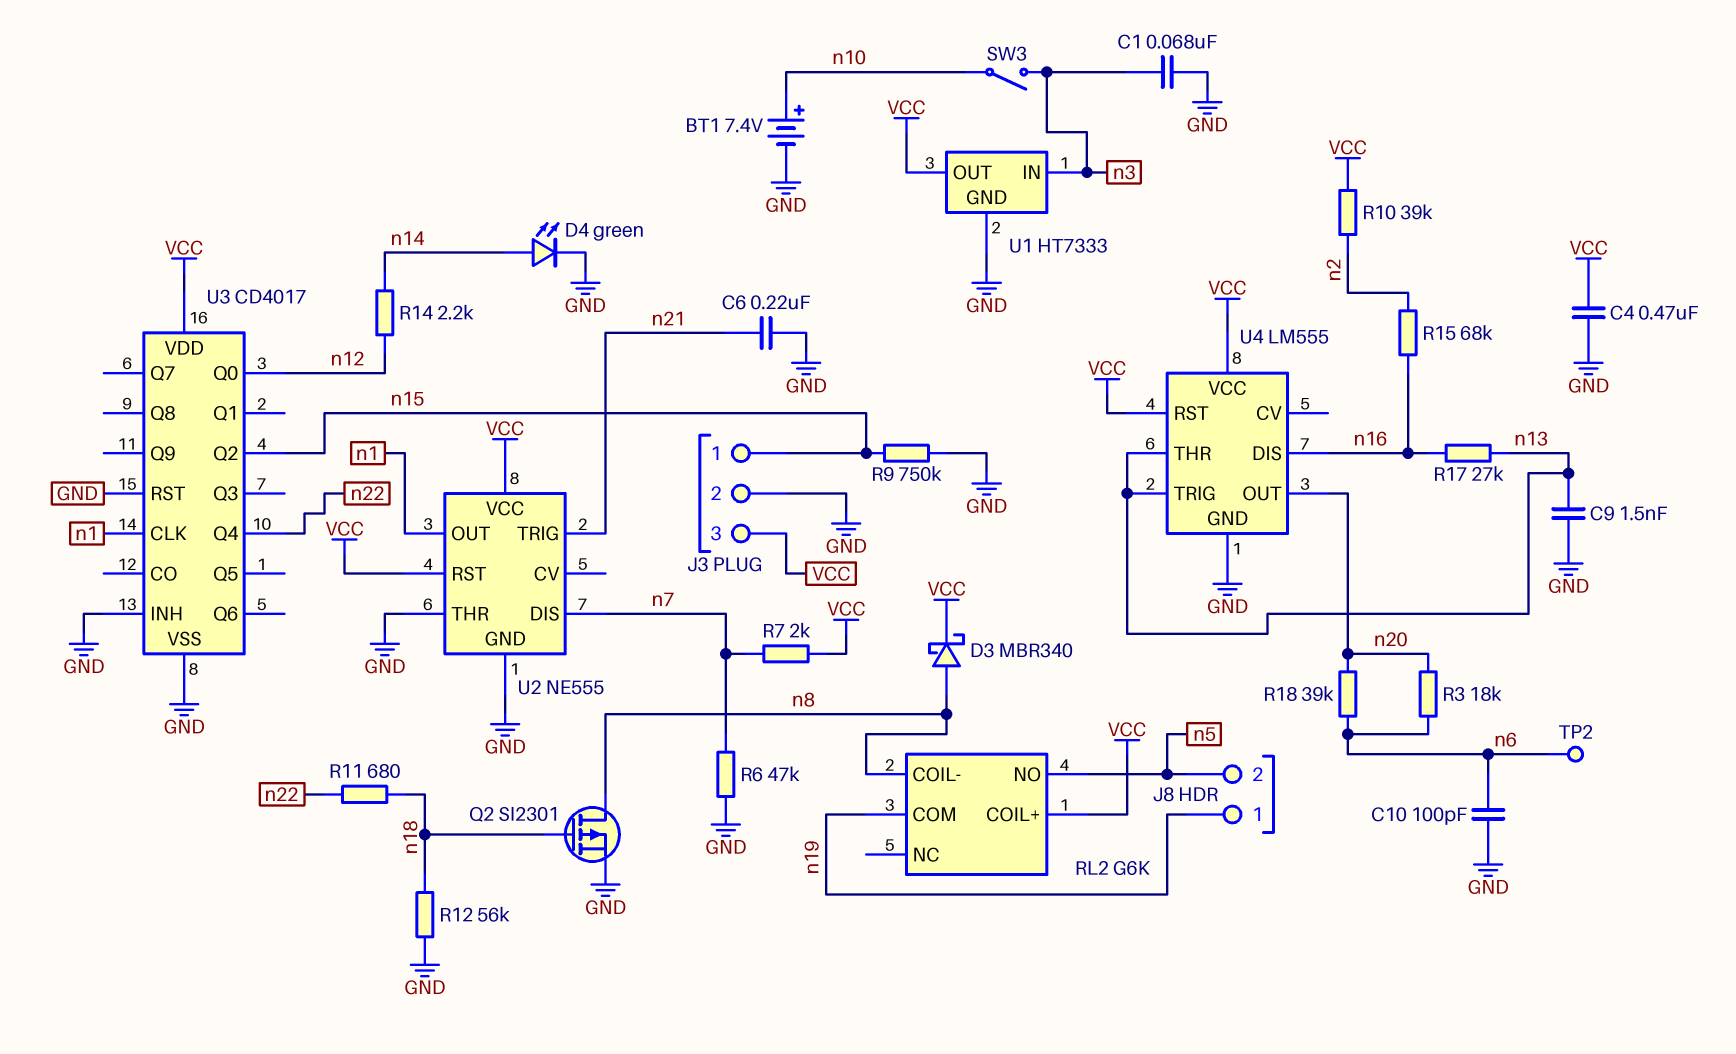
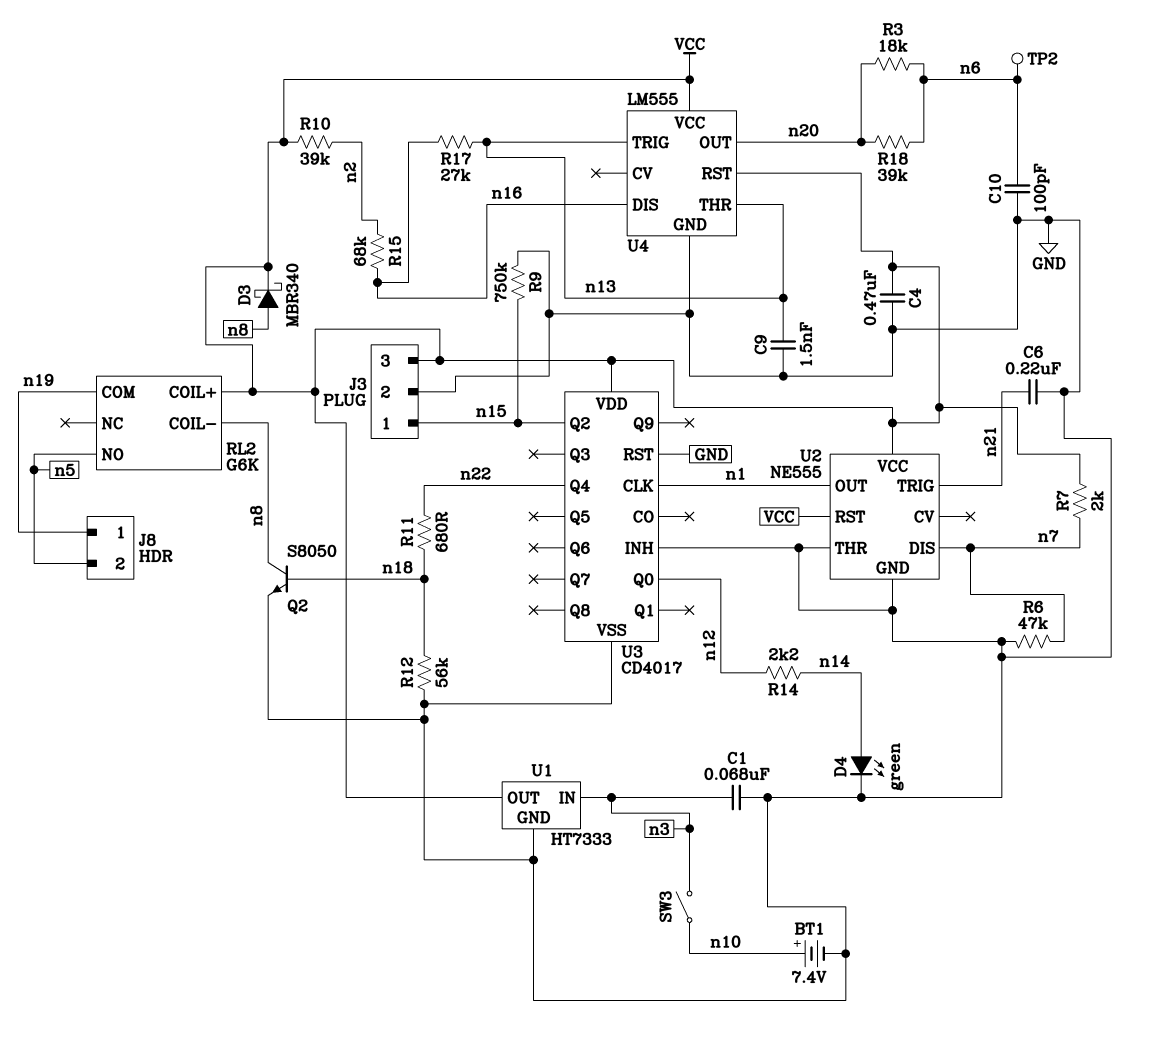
Q2: PMOS SI2301 (G n18, D n8, S GND) -> NPN S8050 (B n18, C n8, E GND)

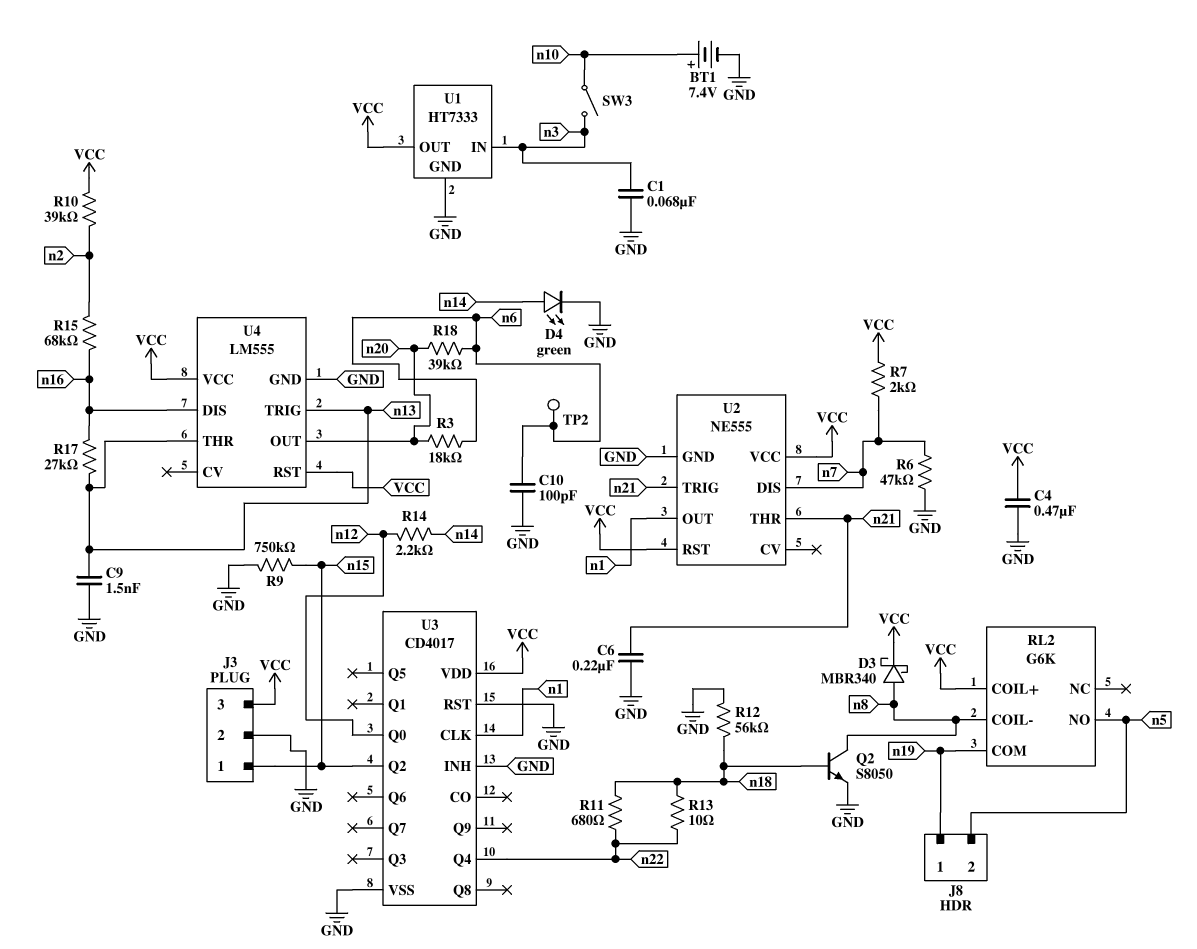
R13: none -> 10 (n18, n22)
U2 pin THR: GND -> n21

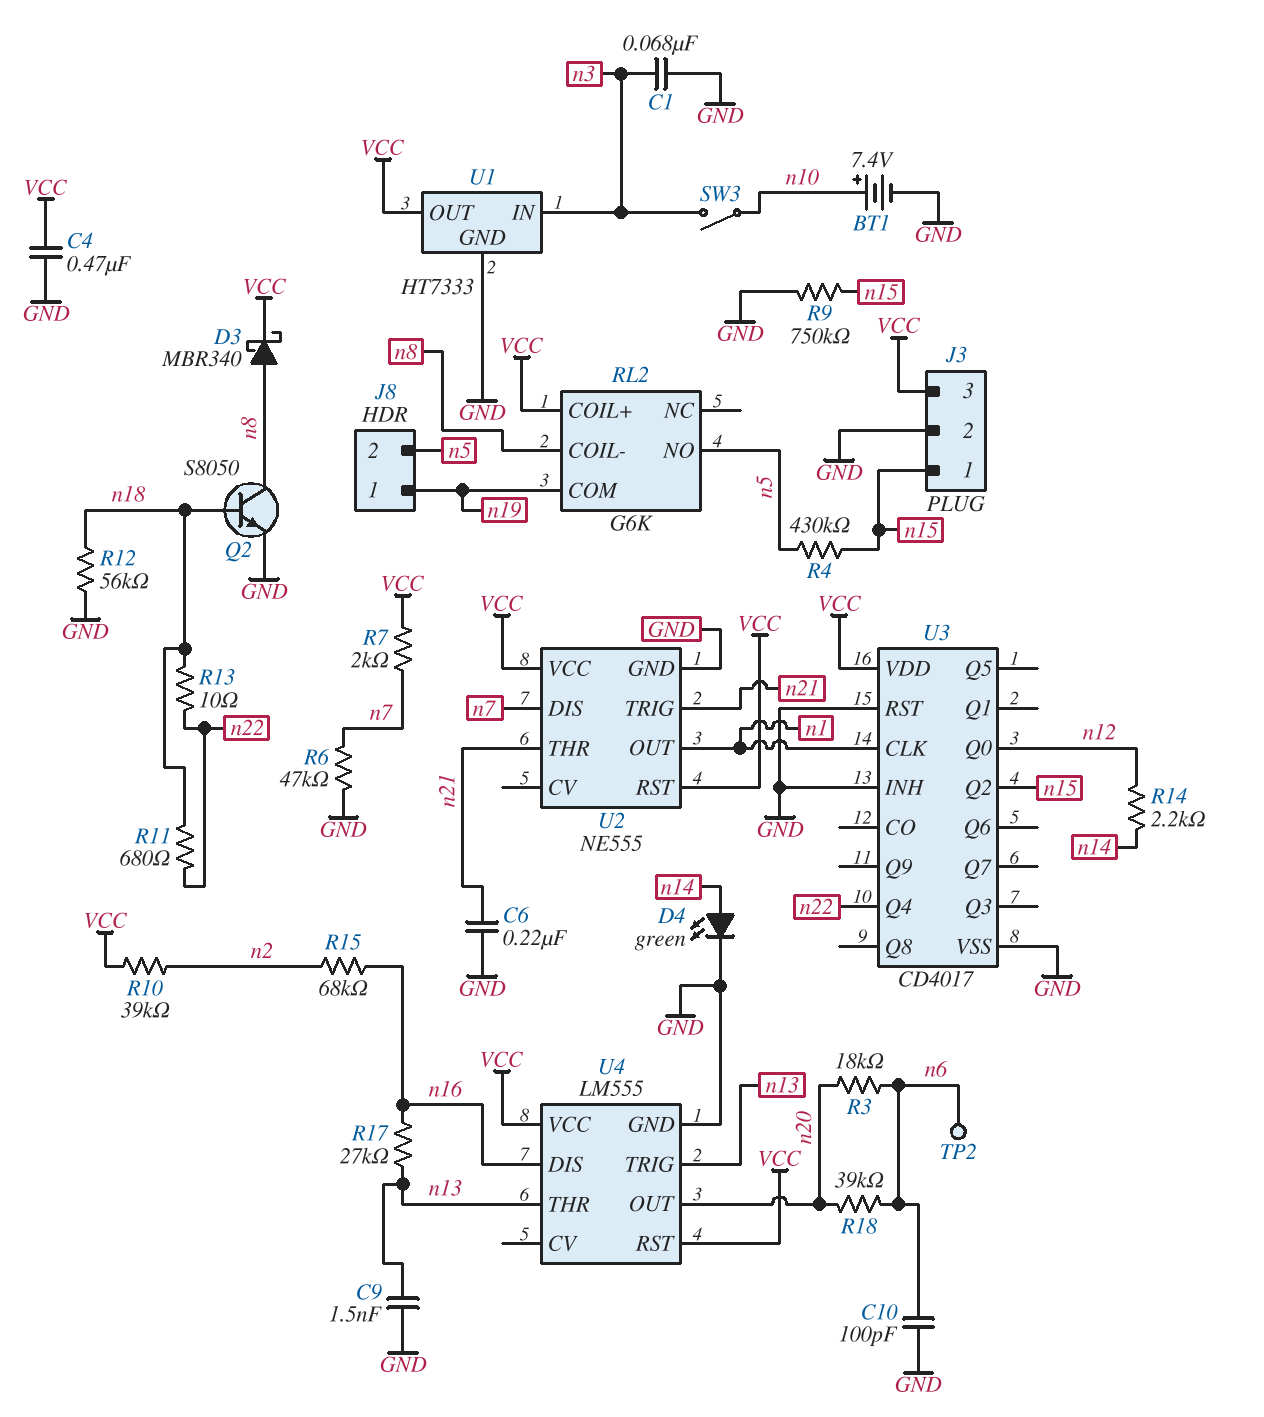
R4: none -> 430k (n5, n15)

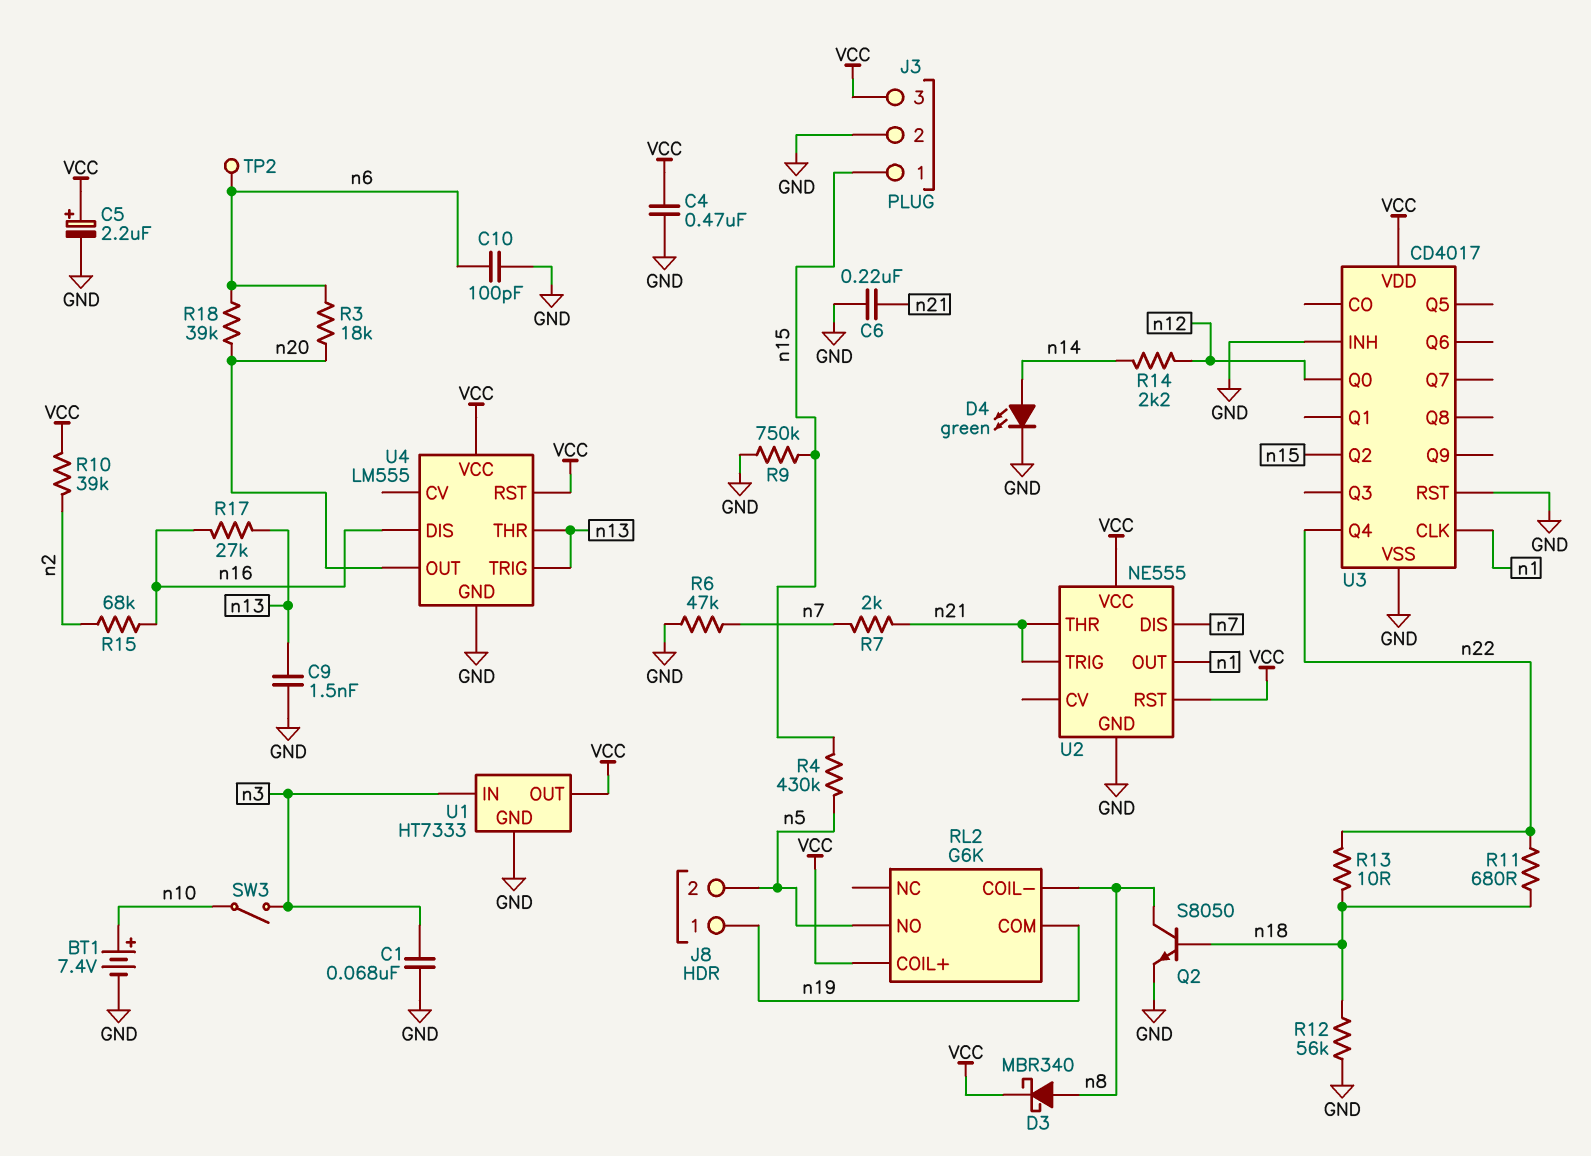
C5: none -> 2.2uF (plus VCC, minus GND)
R7: 2k (VCC, n7) -> 2k (n7, n21)

